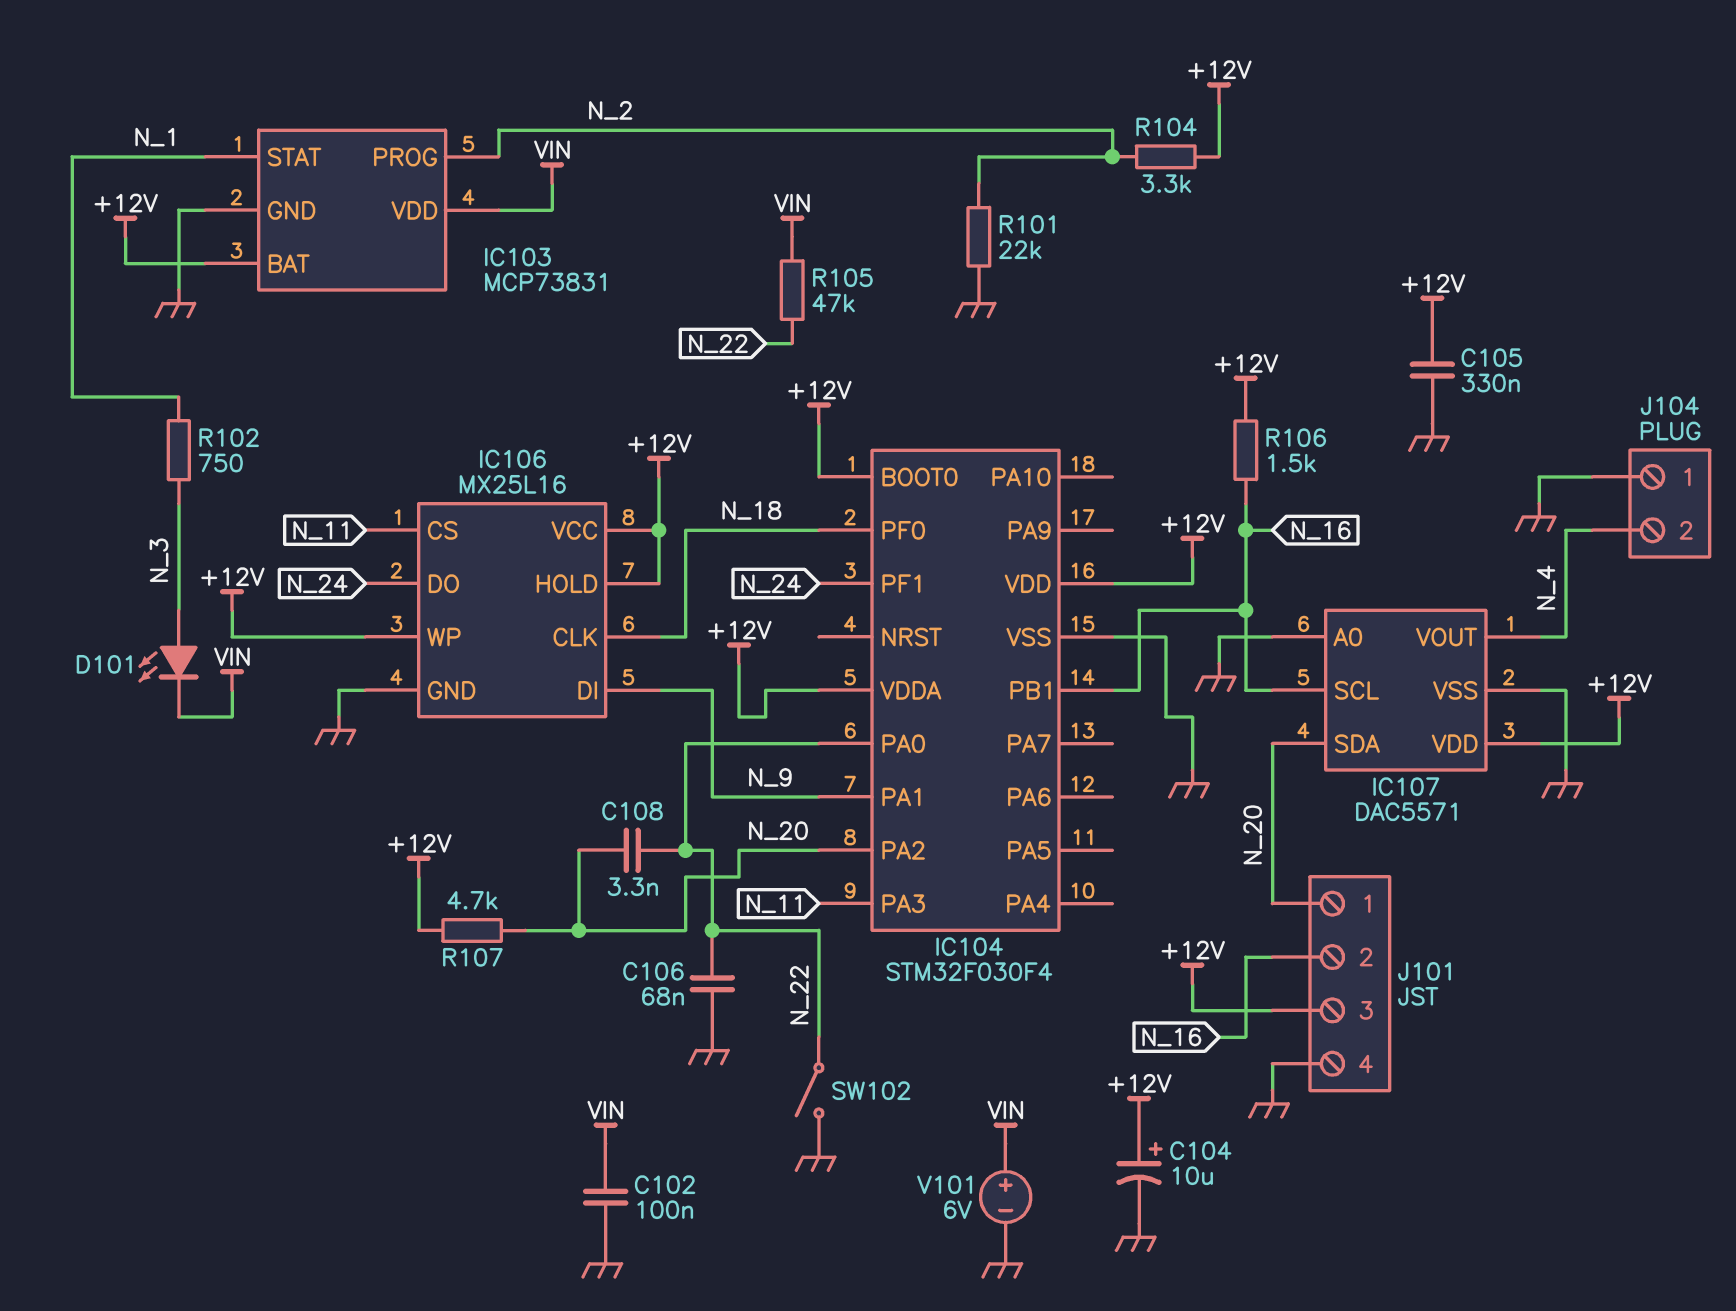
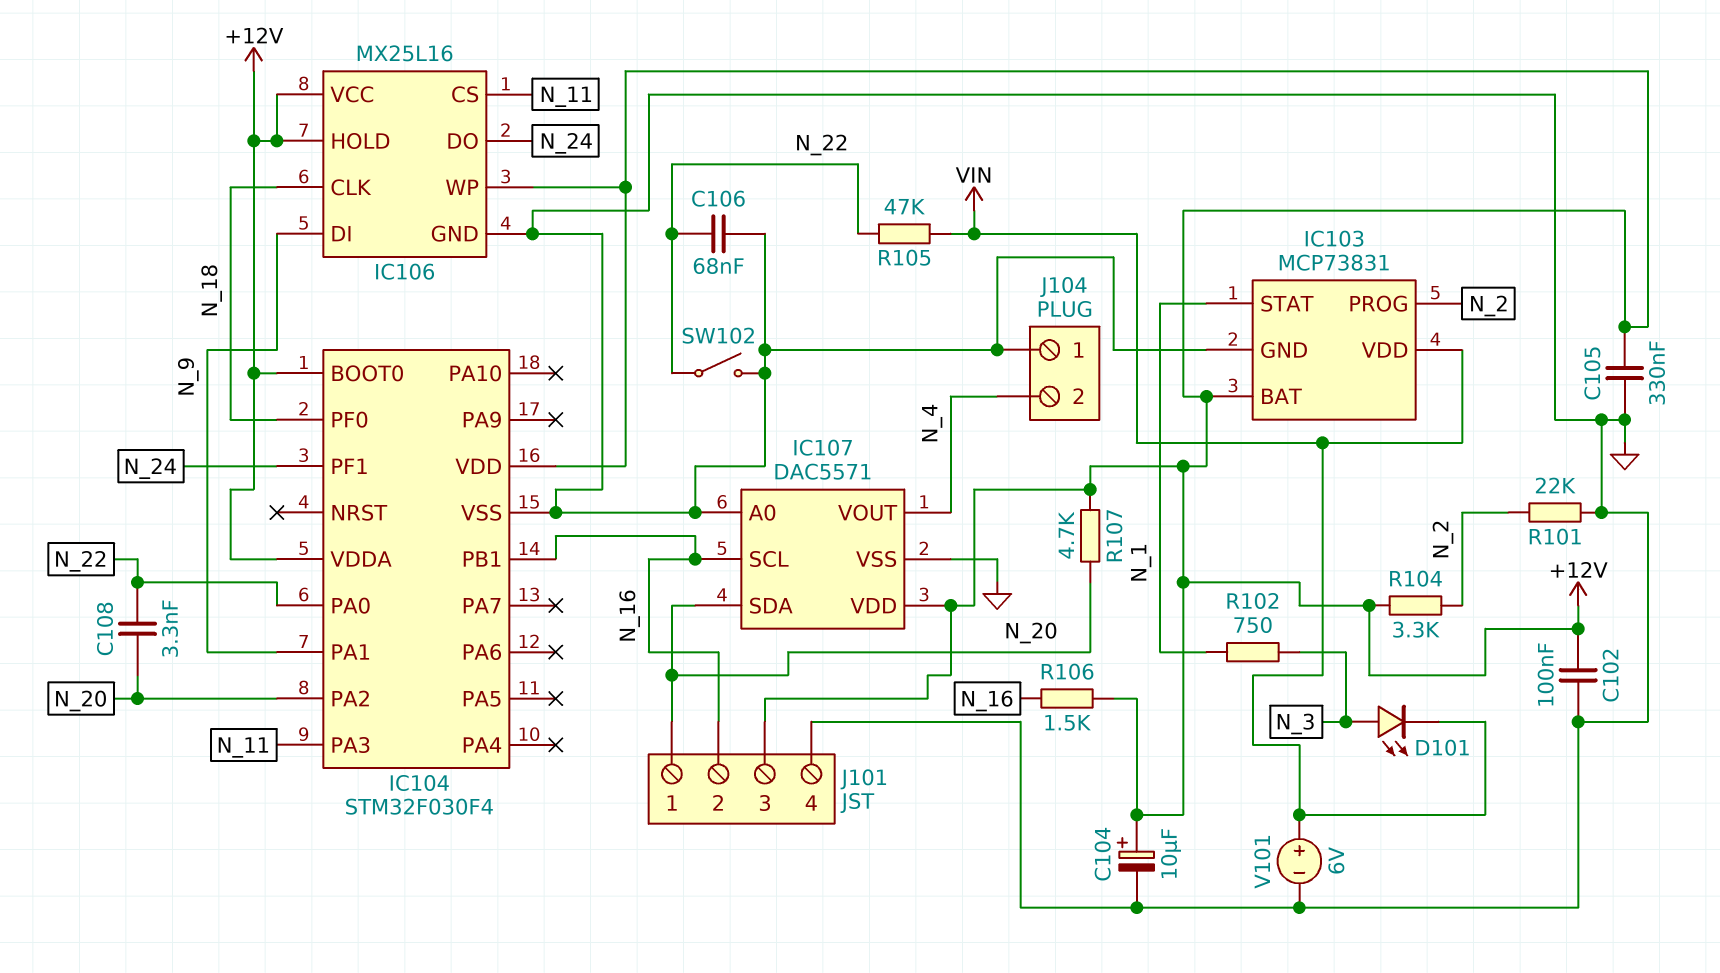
C102: 100nF (GND, VIN) -> 100nF (+12V, GND)

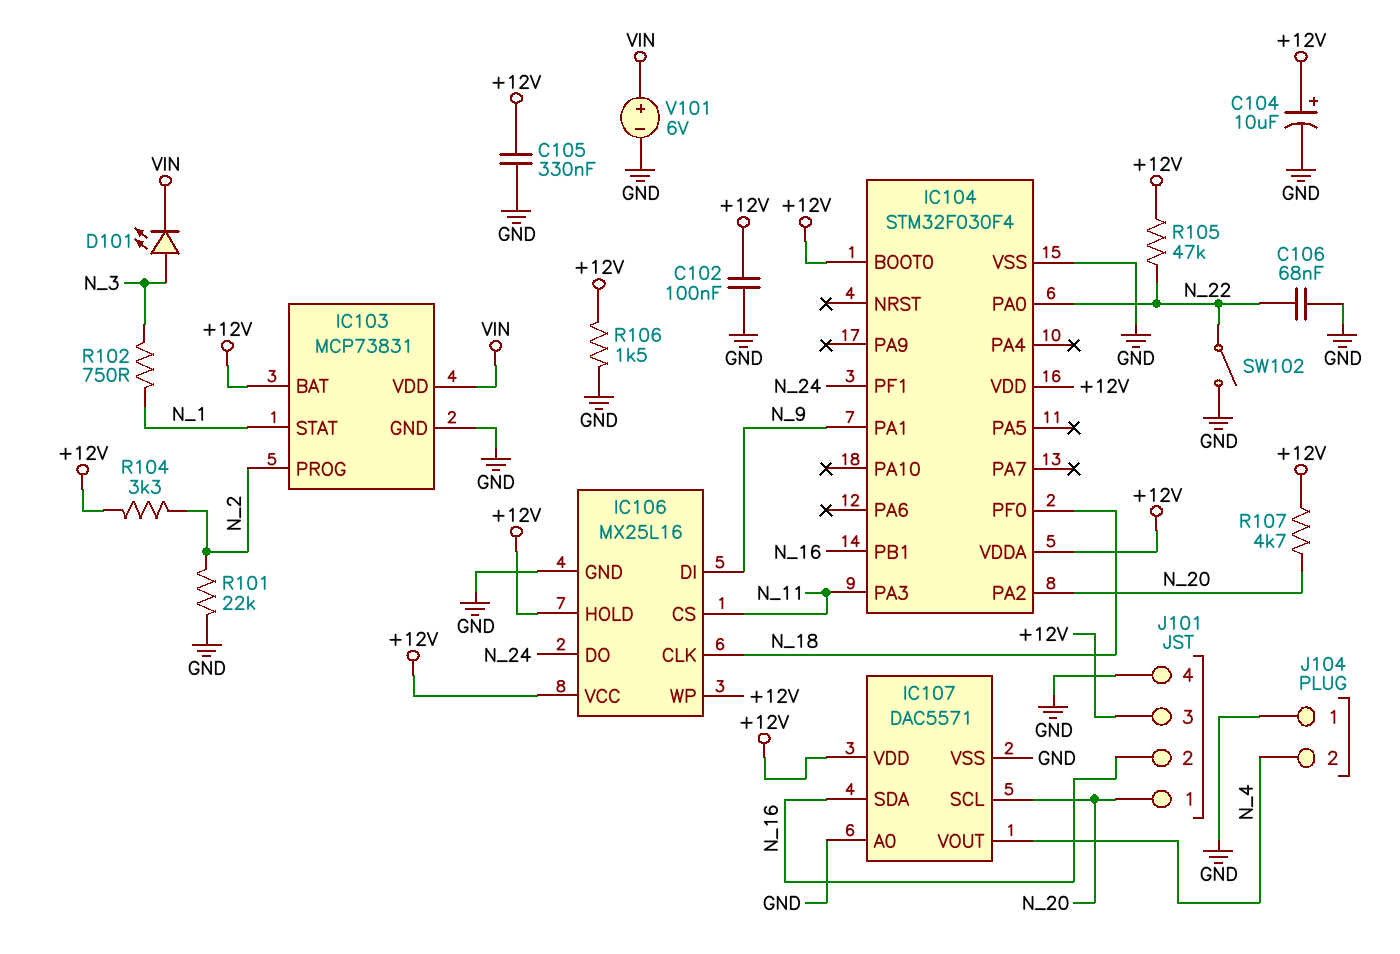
C108: 3.3nF (N_20, N_22) -> none
IC107 pin SCL: N_16 -> N_20
IC107 pin SDA: N_20 -> N_16
R105: 47k (N_22, VIN) -> 47k (+12V, N_22)
R106: 1.5k (+12V, N_16) -> 1.5k (+12V, GND)

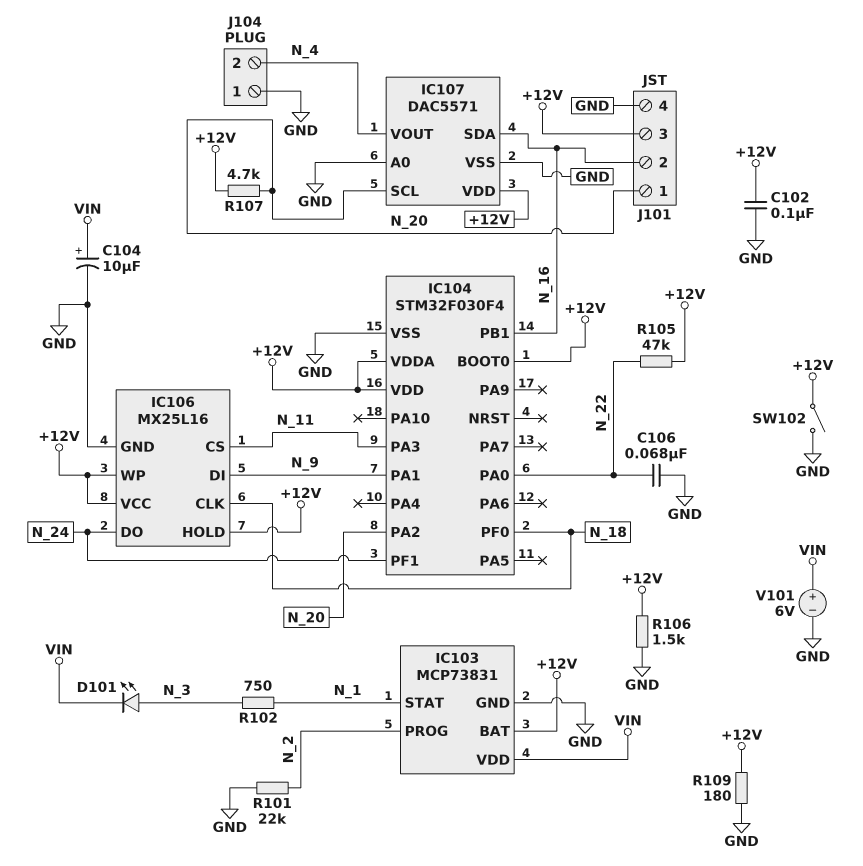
C104: 10uF (plus +12V, minus GND) -> 10uF (plus VIN, minus GND)
C105: 330nF (+12V, GND) -> none
R104: 3.3k (+12V, N_2) -> none
R109: none -> 180 (+12V, GND)
SW102: switch (GND, N_22) -> switch (+12V, GND)

